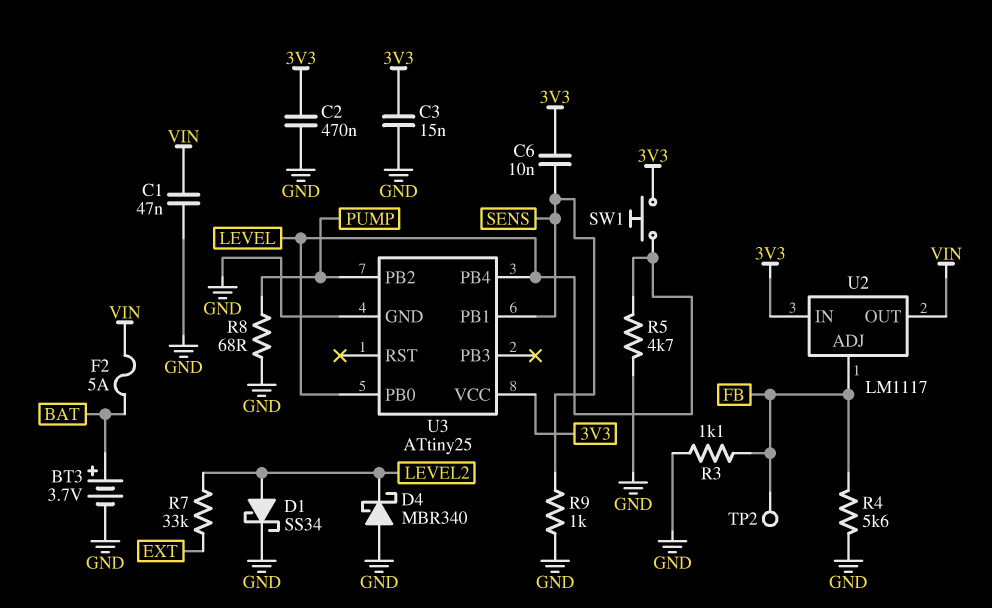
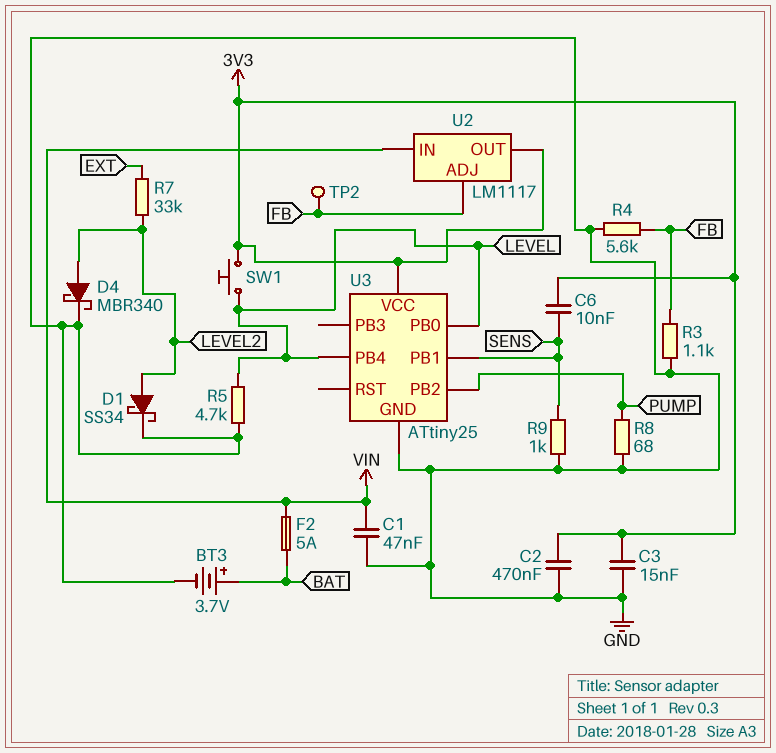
D4: schottky MBR340 (A GND, K LEVEL2) -> schottky MBR340 (A LEVEL2, K GND)
U2 pin IN: 3V3 -> VIN
U2 pin OUT: VIN -> 3V3

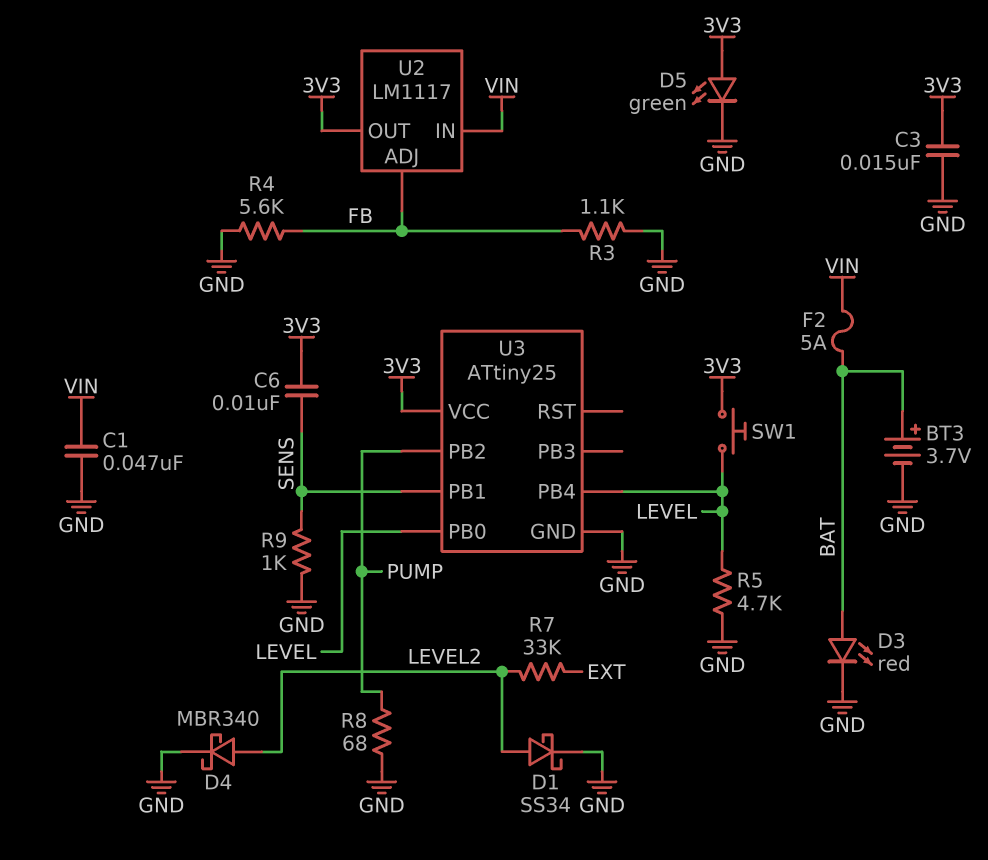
C2: 470nF (3V3, GND) -> none
D3: none -> LED red (A BAT, K GND)
D5: none -> LED green (A 3V3, K GND)
TP2: test point (FB) -> none

